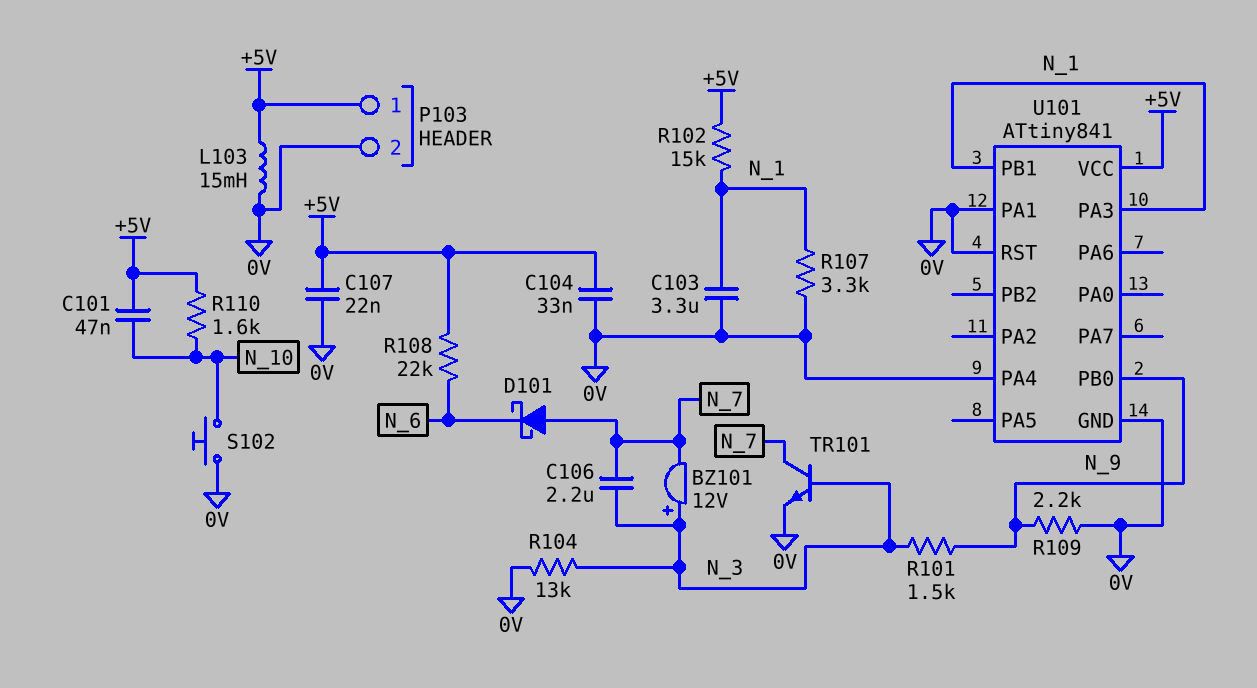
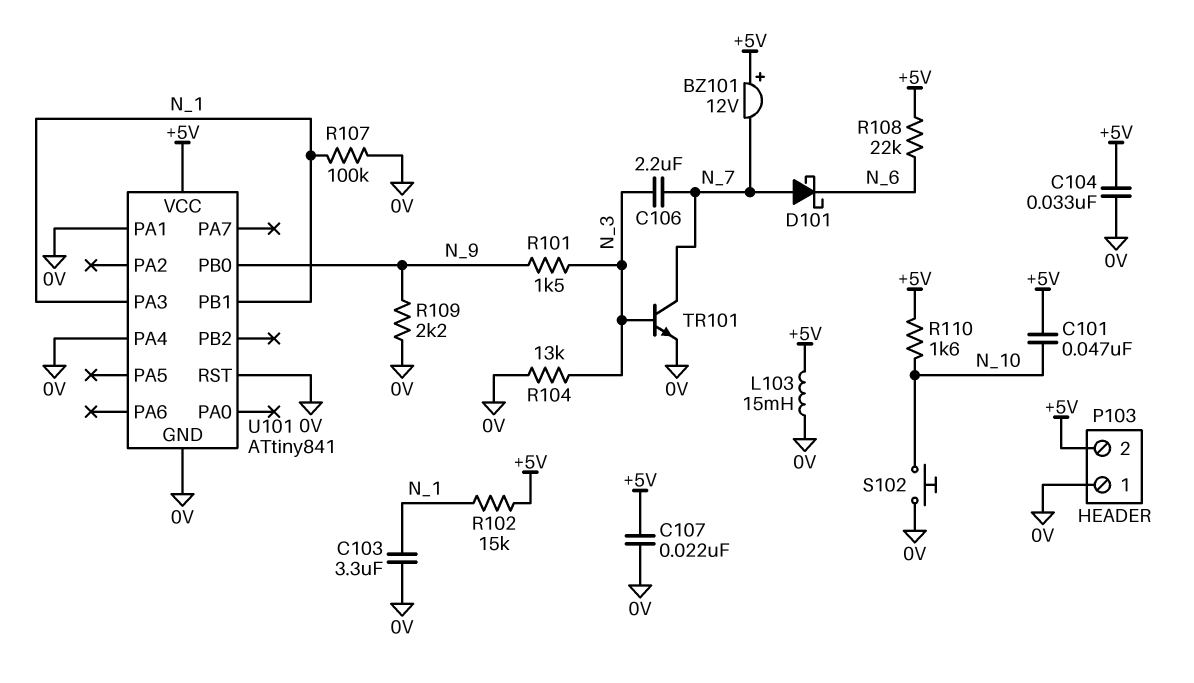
BZ101: buzzer 12V (plus N_3, minus N_7) -> buzzer 12V (plus +5V, minus N_7)
P103 pin 1: +5V -> 0V
P103 pin 2: 0V -> +5V
R107: 3.3k (0V, N_1) -> 100k (0V, N_1)

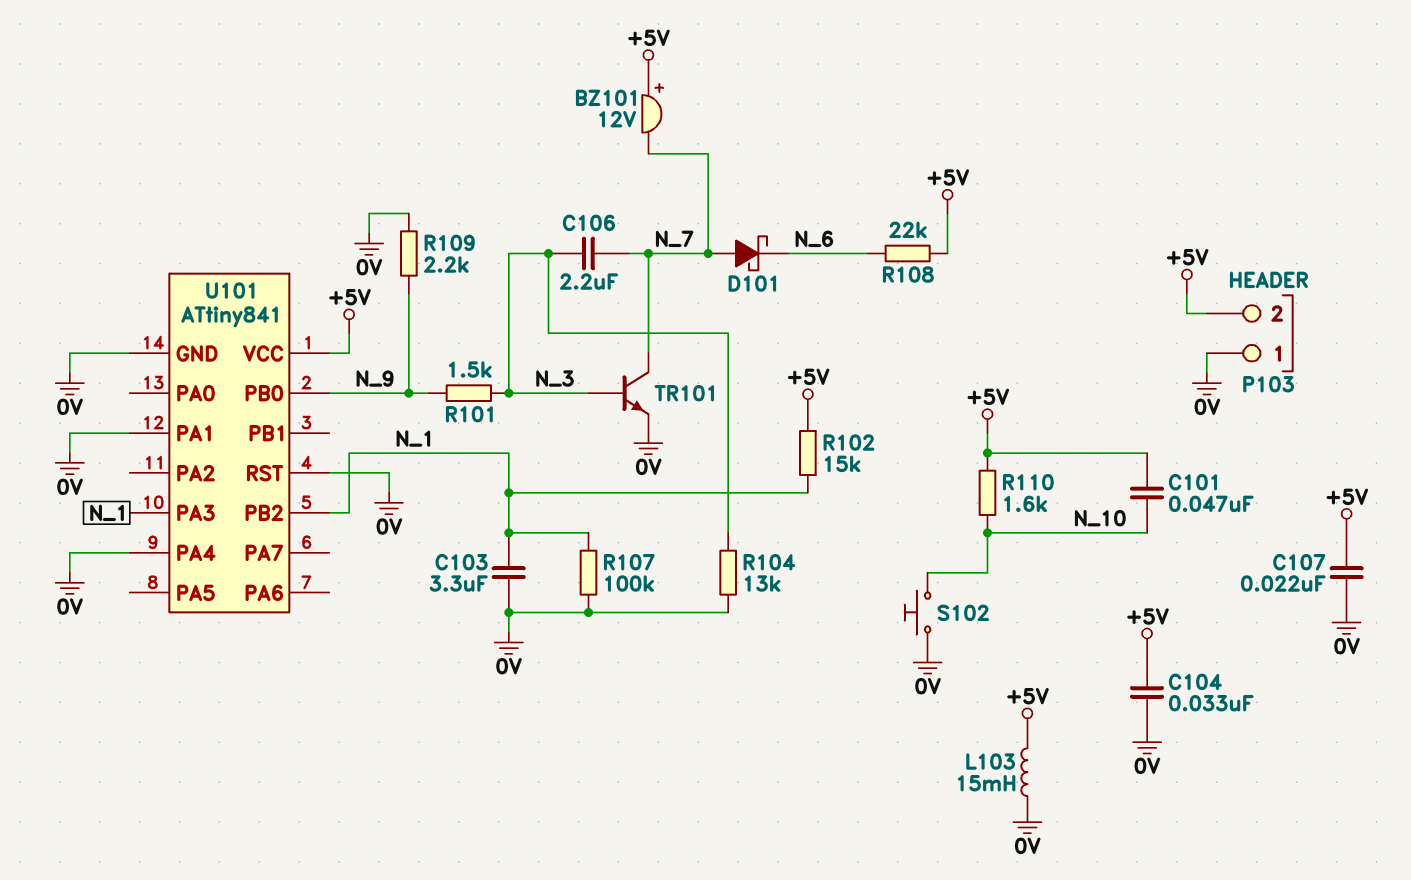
U101 pin PB1: N_1 -> none
U101 pin PB2: none -> N_1

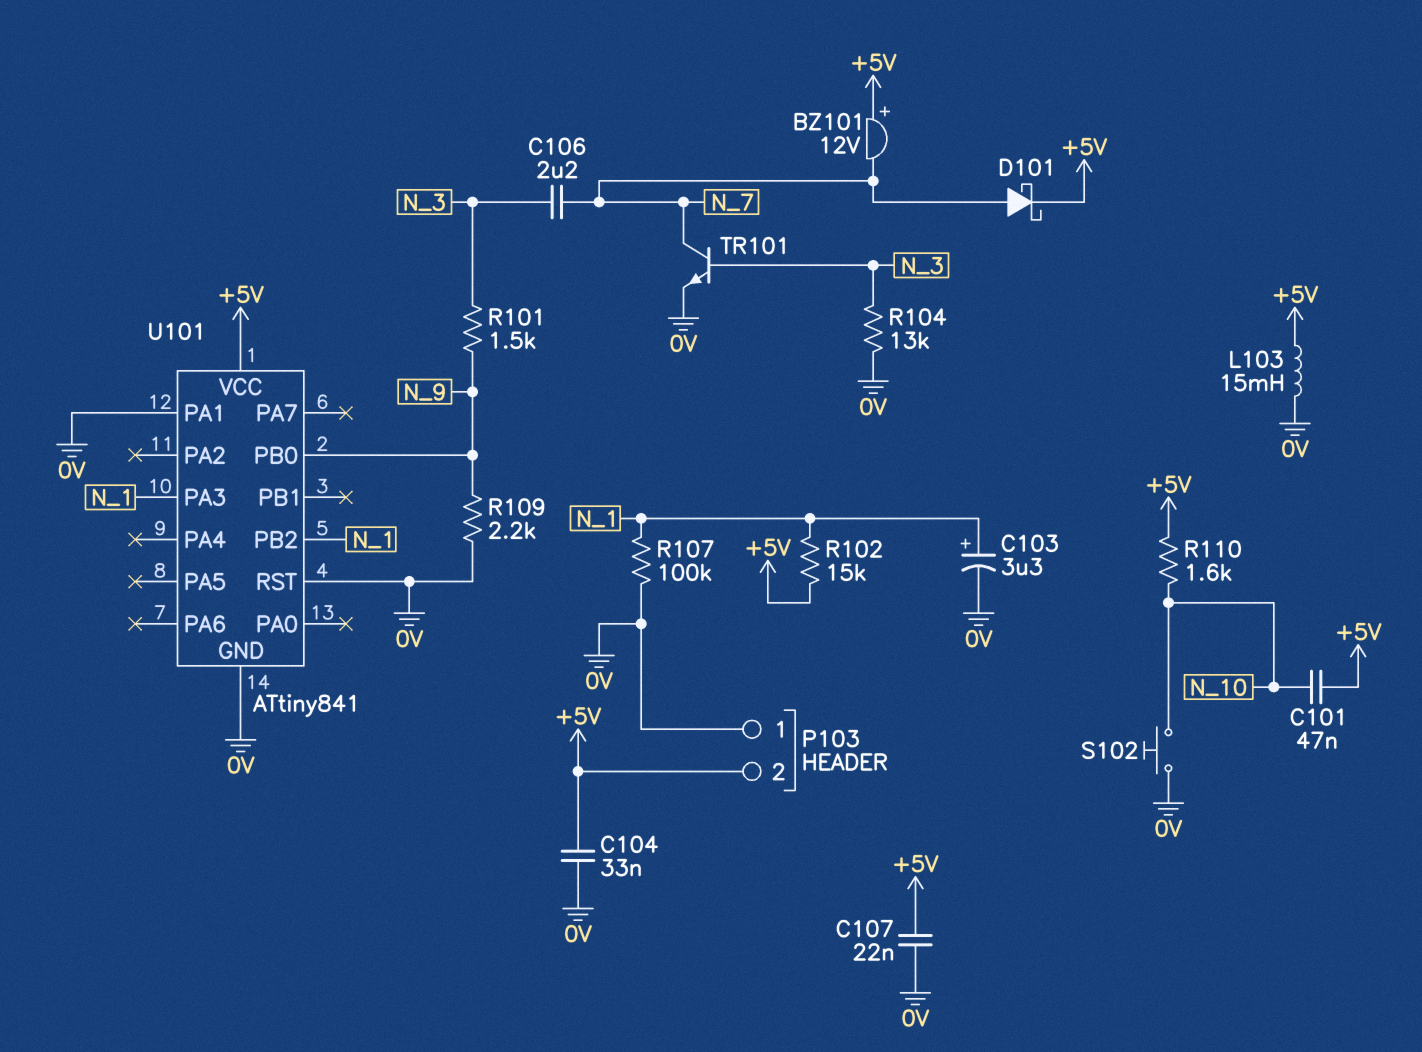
C103: 3.3uF (0V, N_1) -> 3.3uF (plus N_1, minus 0V)
D101: schottky (A N_7, K N_6) -> schottky (A N_7, K +5V)
R108: 22k (+5V, N_6) -> none
U101 pin PA4: 0V -> none

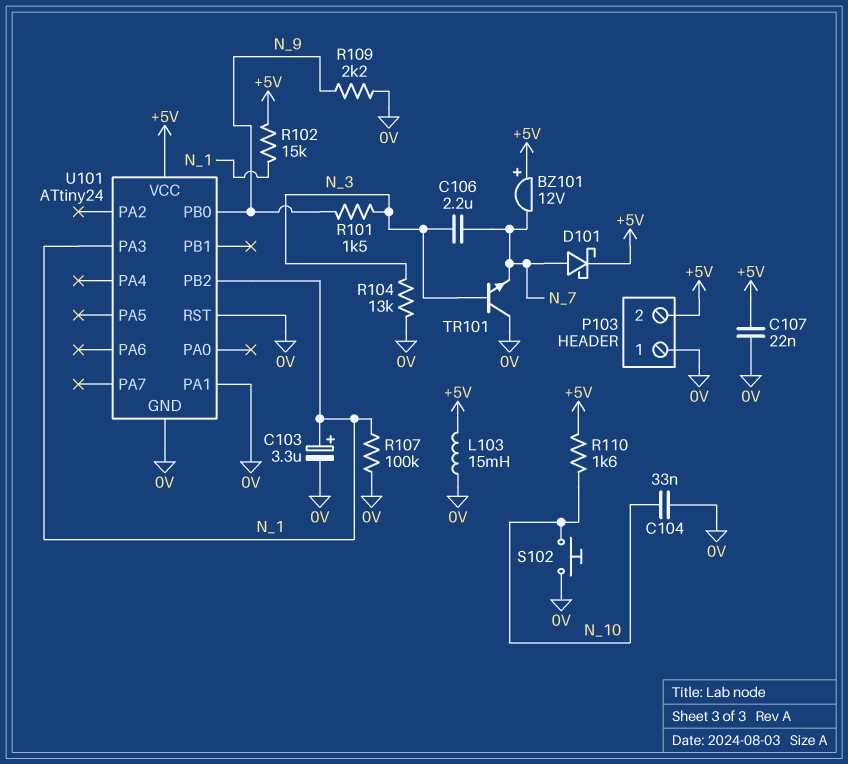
C101: 47nF (+5V, N_10) -> none
C104: 33nF (+5V, 0V) -> 33nF (0V, N_10)
TR101: NPN (B N_3, C N_7, E 0V) -> NPN (B N_3, C 0V, E N_7)
U101: ATtiny841 -> ATtiny24

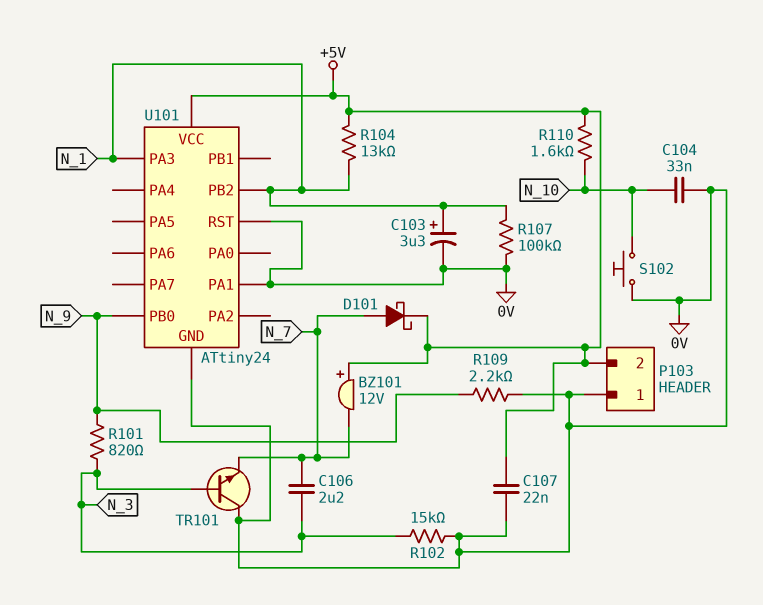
L103: 15mH (+5V, 0V) -> none
R101: 1.5k (N_3, N_9) -> 820 (N_3, N_9)
R102: 15k (+5V, N_1) -> 15k (0V, N_3)
R104: 13k (0V, N_3) -> 13k (+5V, N_1)

